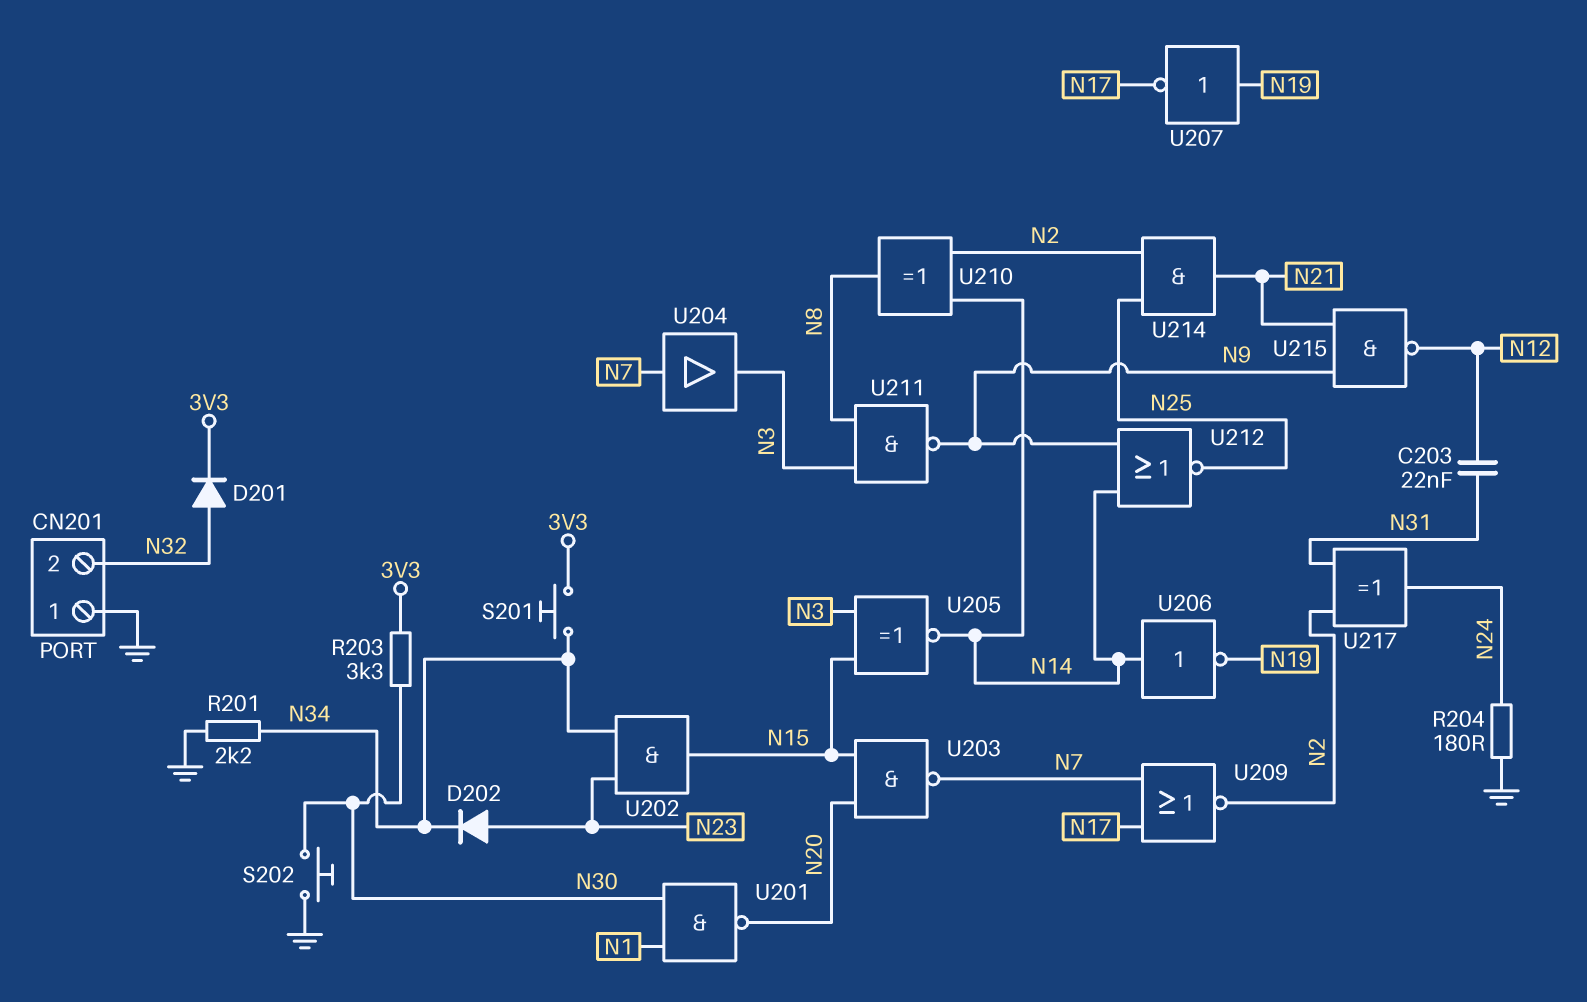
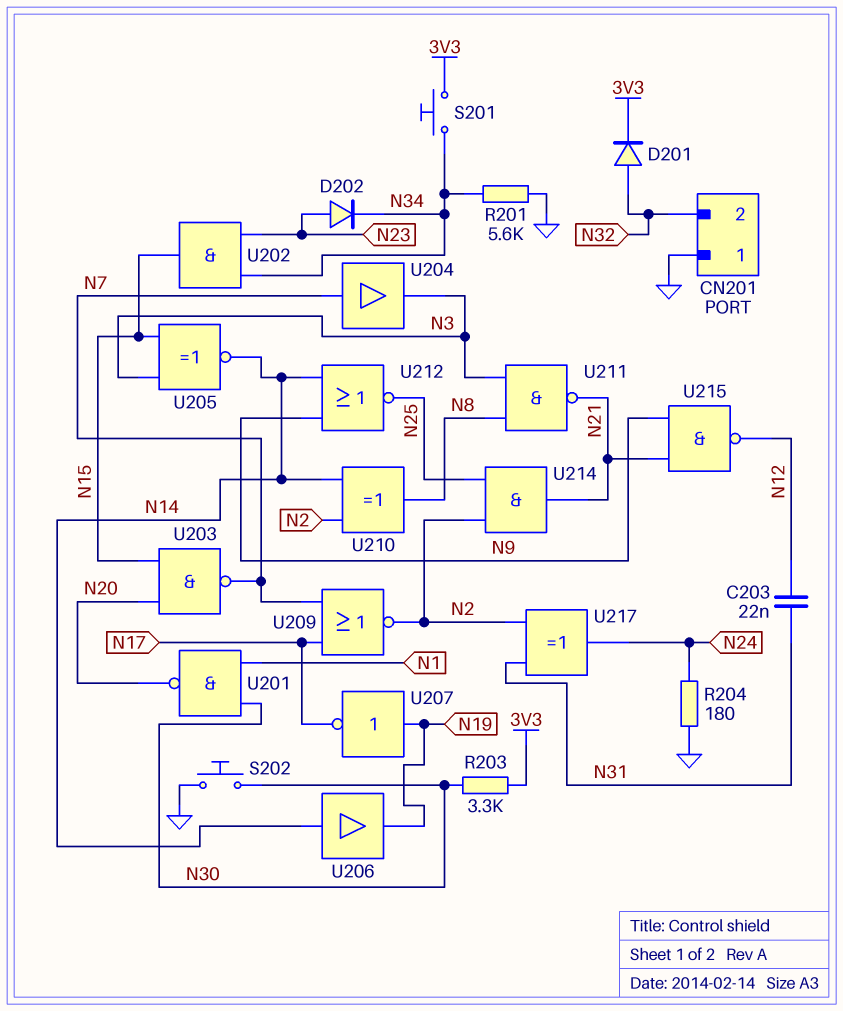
R201: 2.2k (GND, N34) -> 5.6k (GND, N34)
U206: NOT (in N14, out N19) -> buffer (in N14, out N19)
U211: NAND (in N3, in N8, out N9) -> NAND (in N3, in N8, out N21)

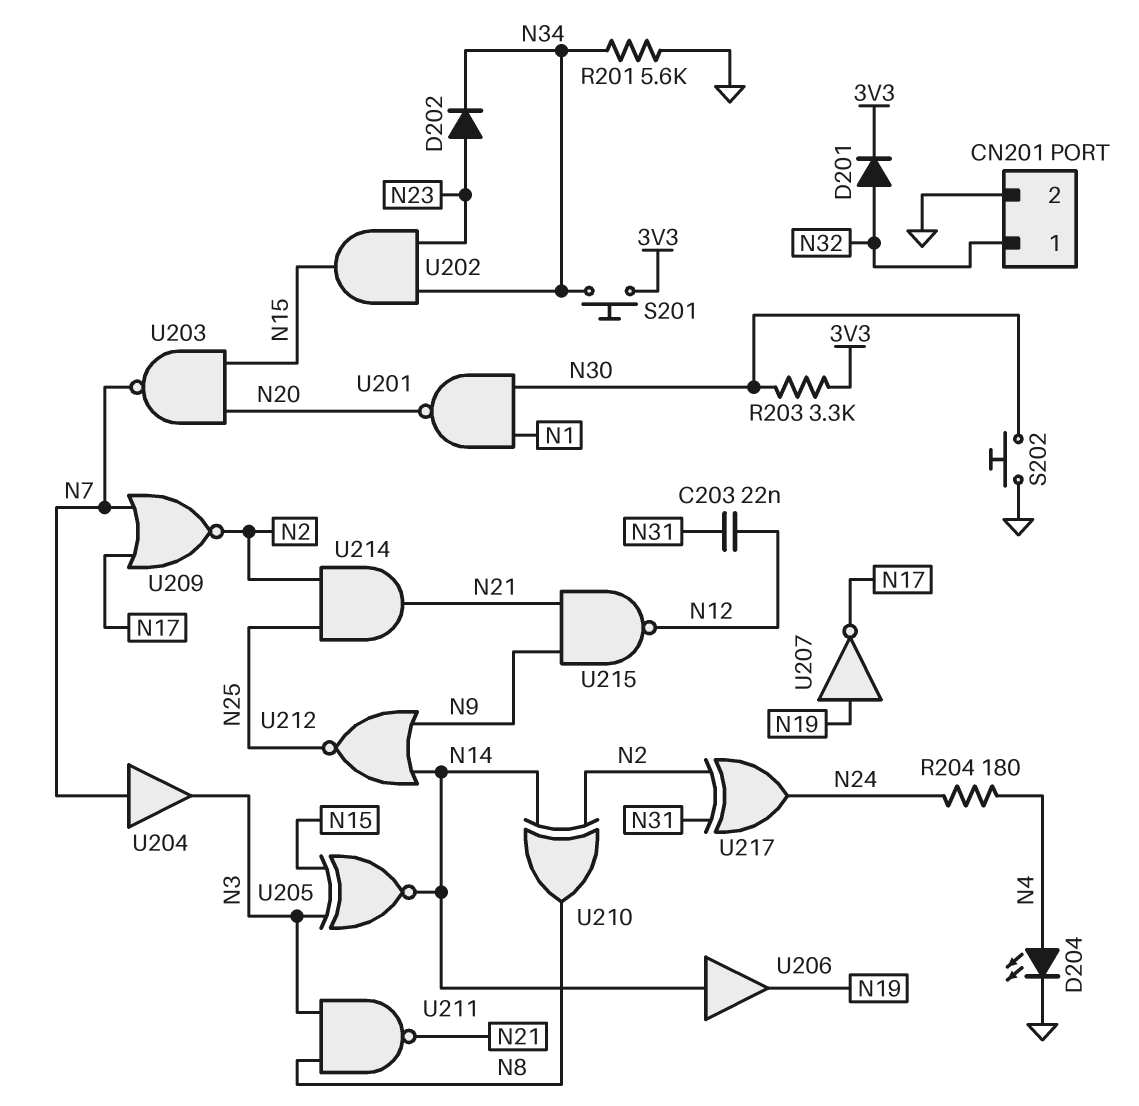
CN201 pin 1: GND -> N32
CN201 pin 2: N32 -> GND
D204: none -> LED (A N4, K GND)
R204: 180 (GND, N24) -> 180 (N4, N24)

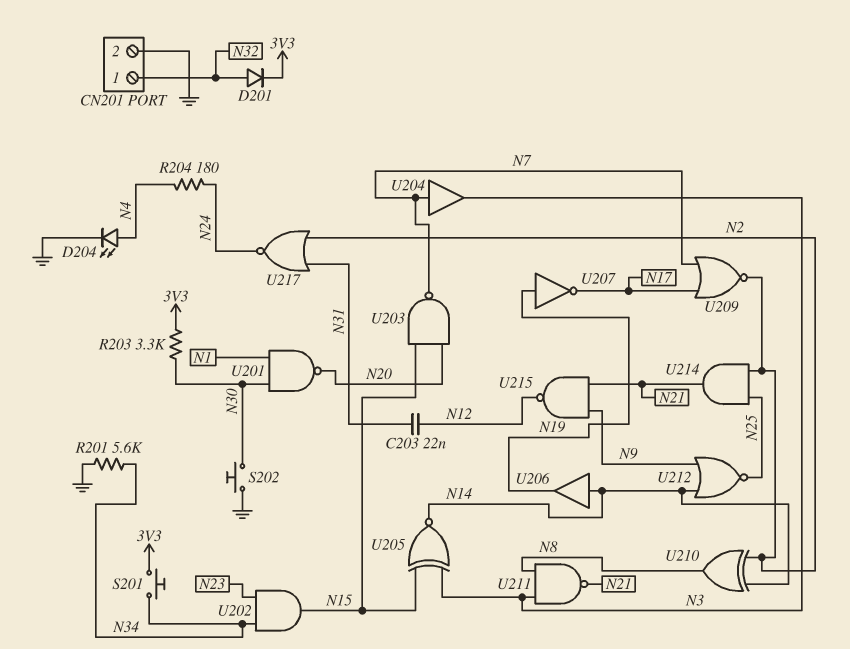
D202: diode (A N23, K N34) -> none
U217: XOR (in N2, in N31, out N24) -> NOR (in N2, in N31, out N24)

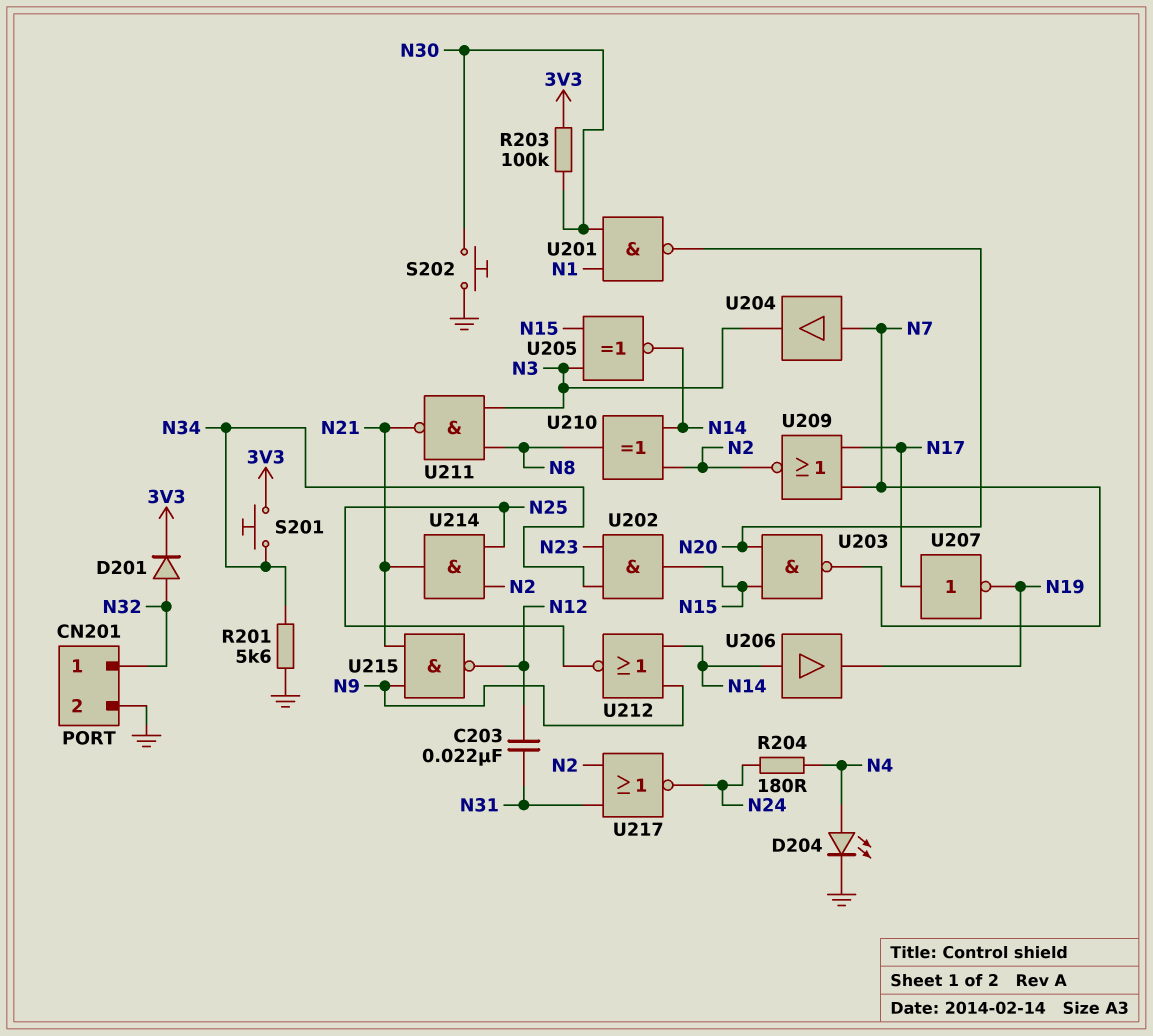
R203: 3.3k (3V3, N30) -> 100k (3V3, N30)
U207: NOT (in N19, out N17) -> NOT (in N17, out N19)

